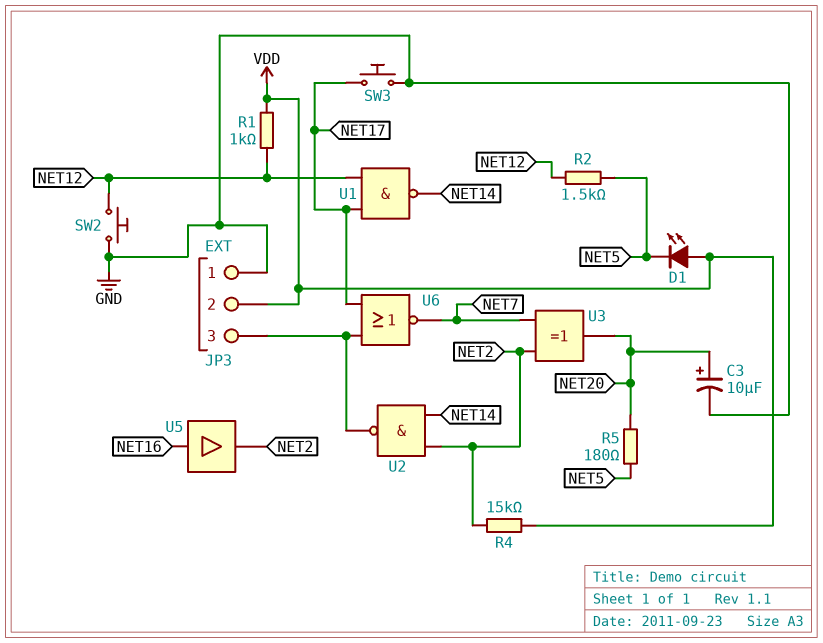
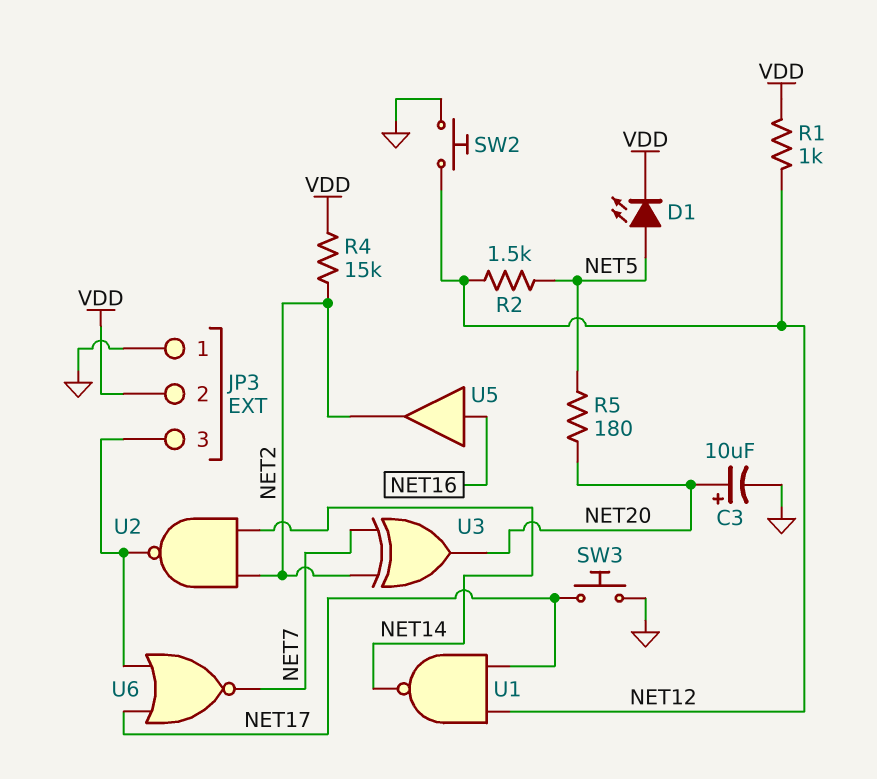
D1: LED (A VDD, K NET5) -> LED (A NET5, K VDD)

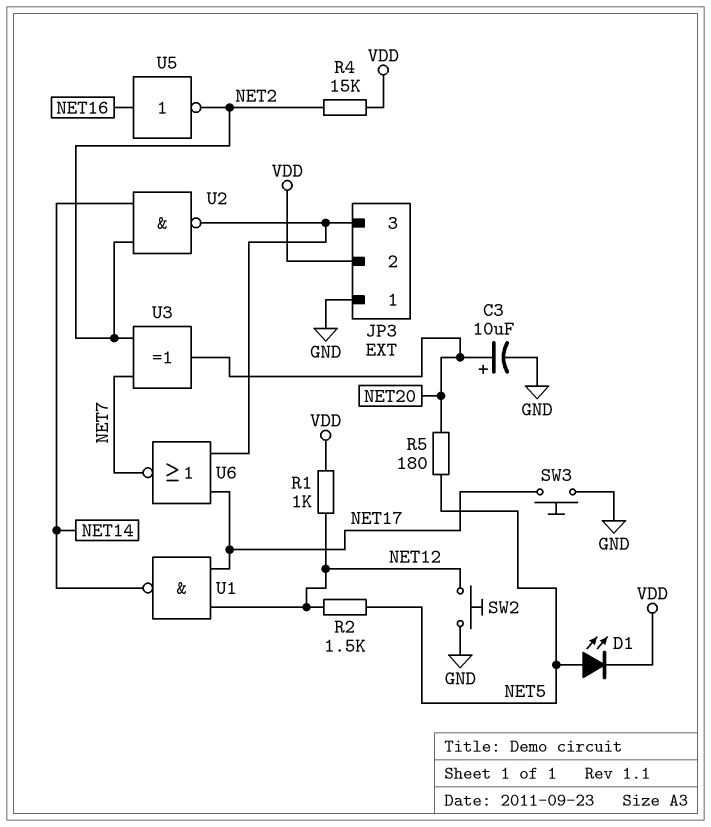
U5: buffer (in NET16, out NET2) -> NOT (in NET16, out NET2)

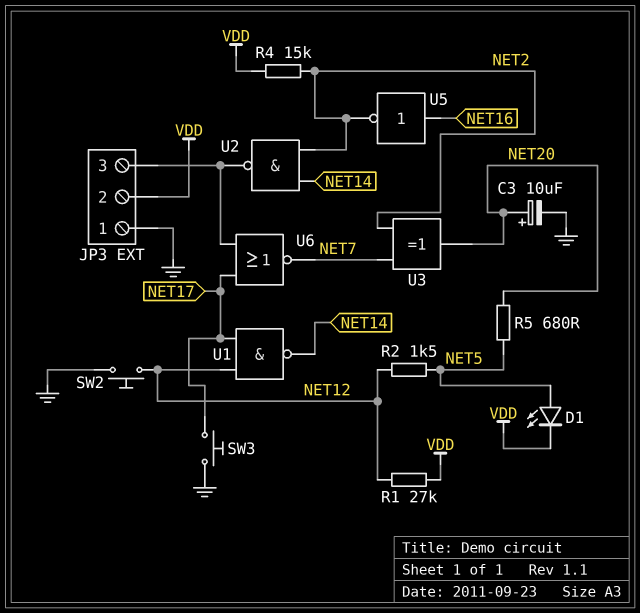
R1: 1k (NET12, VDD) -> 27k (NET12, VDD)
R5: 180 (NET5, NET20) -> 680 (NET5, NET20)

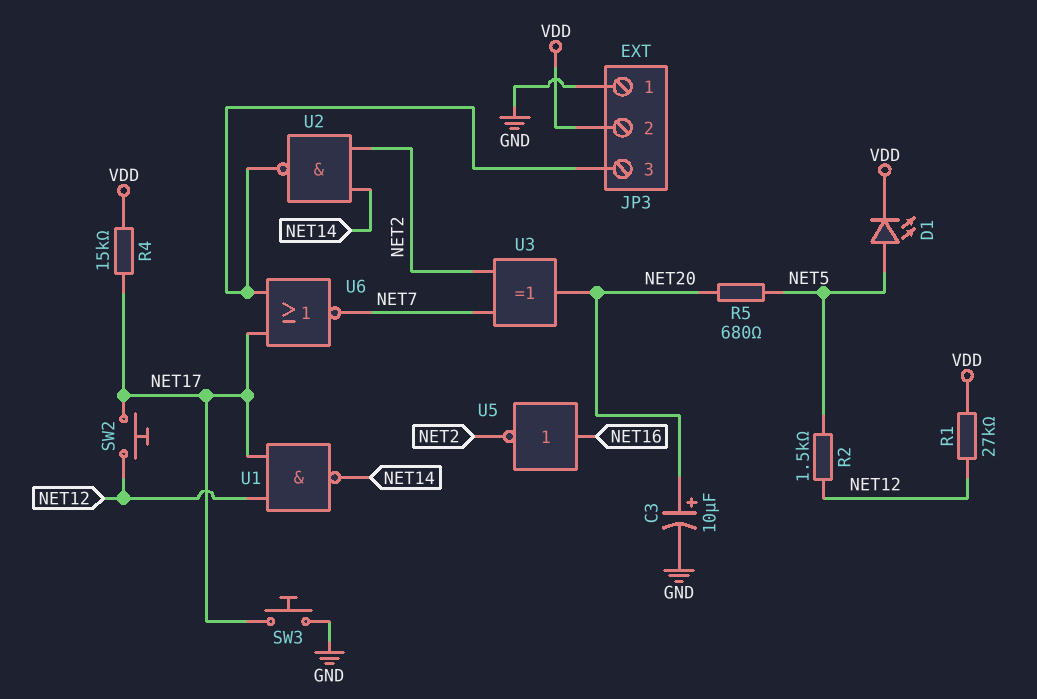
R4: 15k (NET2, VDD) -> 15k (NET17, VDD)
SW2: button (GND, NET12) -> button (NET12, NET17)

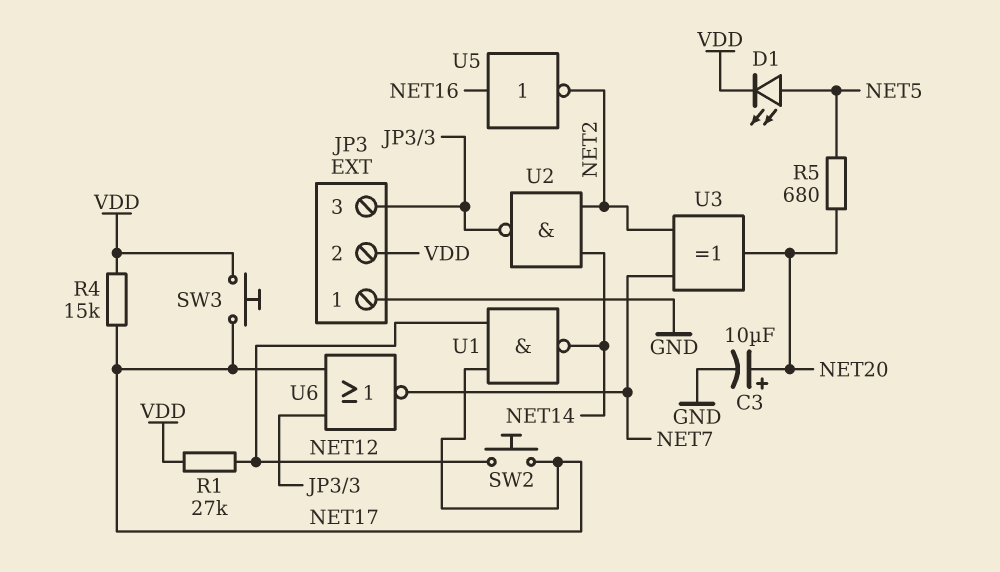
R2: 1.5k (NET5, NET12) -> none
SW3: button (GND, NET17) -> button (NET17, VDD)

